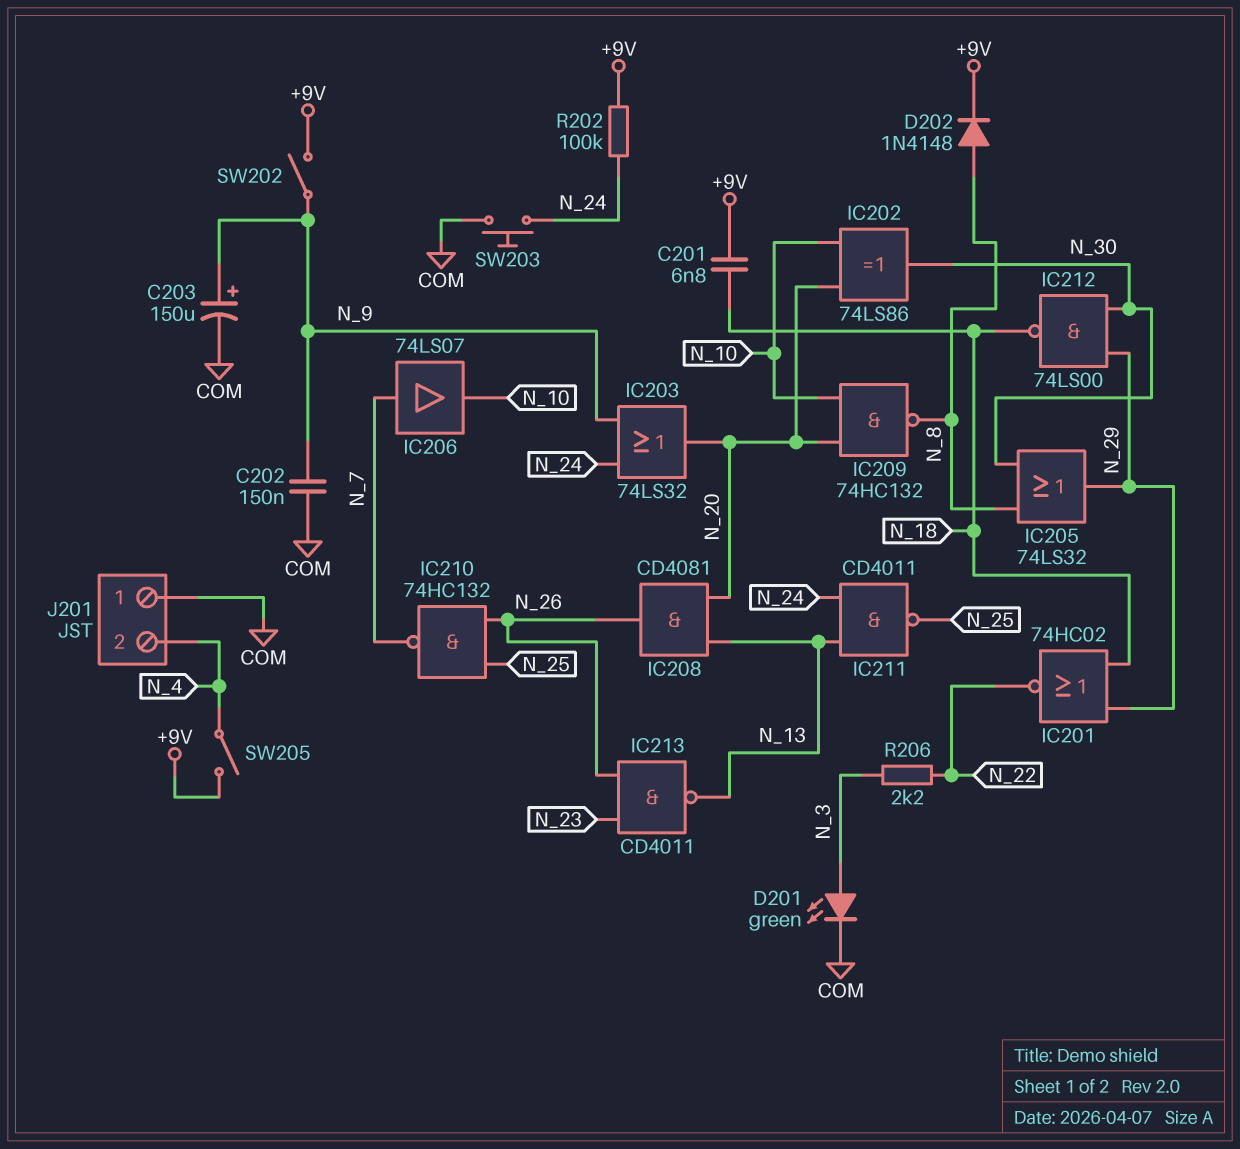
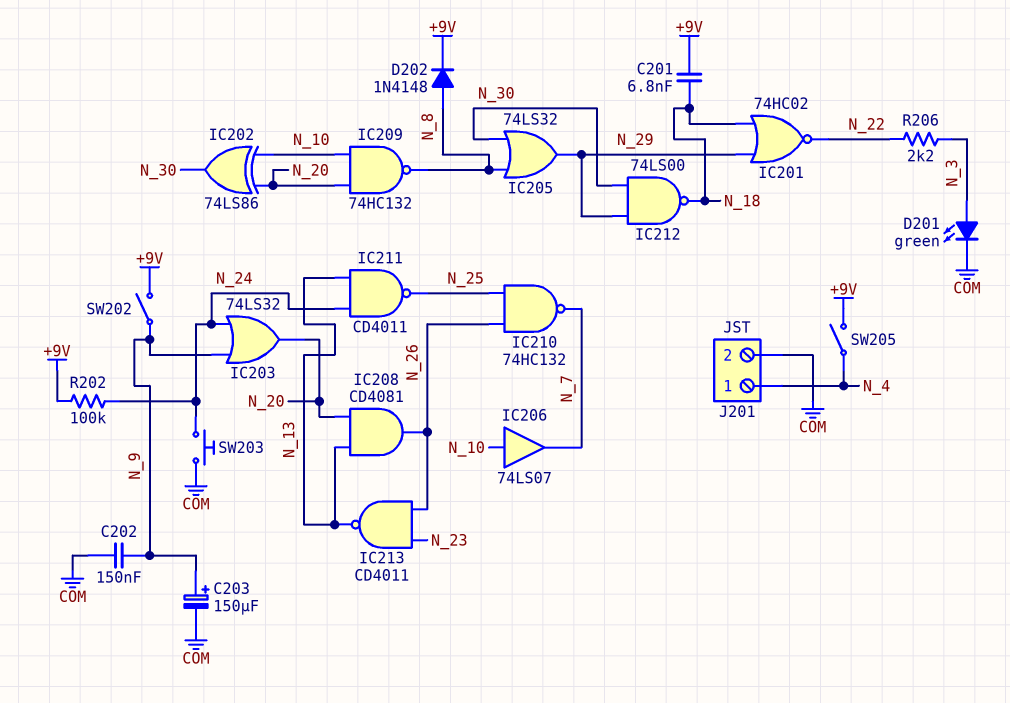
IC206: buffer 74LS07 (in N_7, out N_10) -> buffer 74LS07 (in N_10, out N_7)
J201 pin 1: COM -> N_4
J201 pin 2: N_4 -> COM

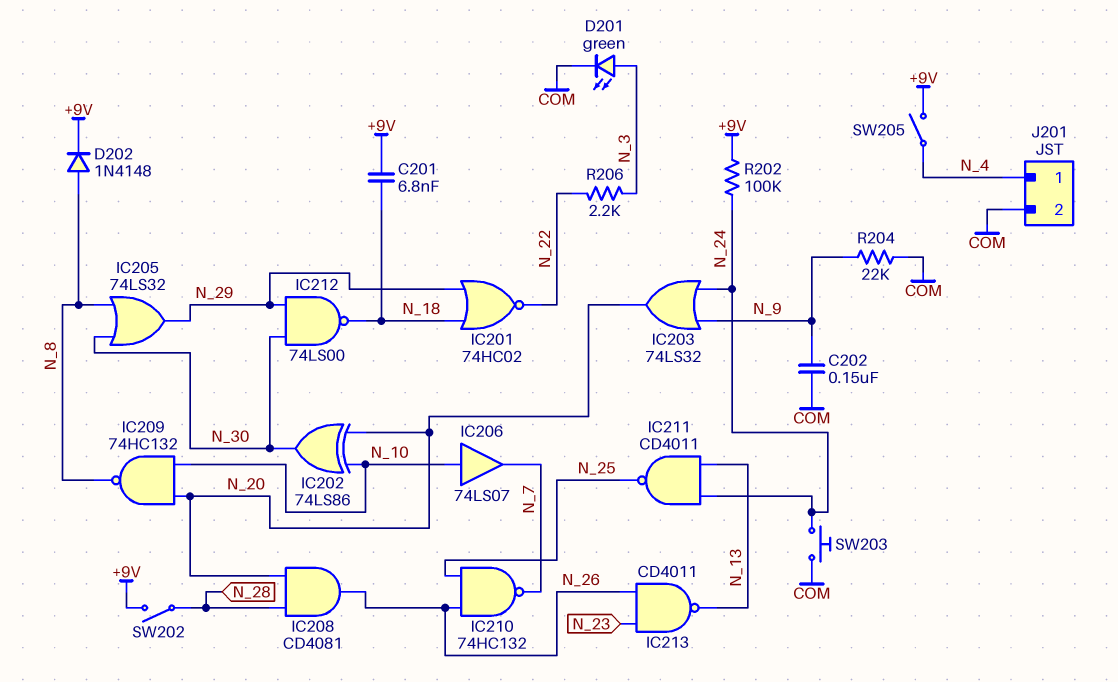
C203: 150uF (plus N_9, minus COM) -> none
IC208: AND CD4081 (in N_13, in N_20, out N_26) -> AND CD4081 (in N_20, in N_28, out N_26)
R204: none -> 22k (COM, N_9)
SW202: switch (+9V, N_9) -> switch (+9V, N_28)

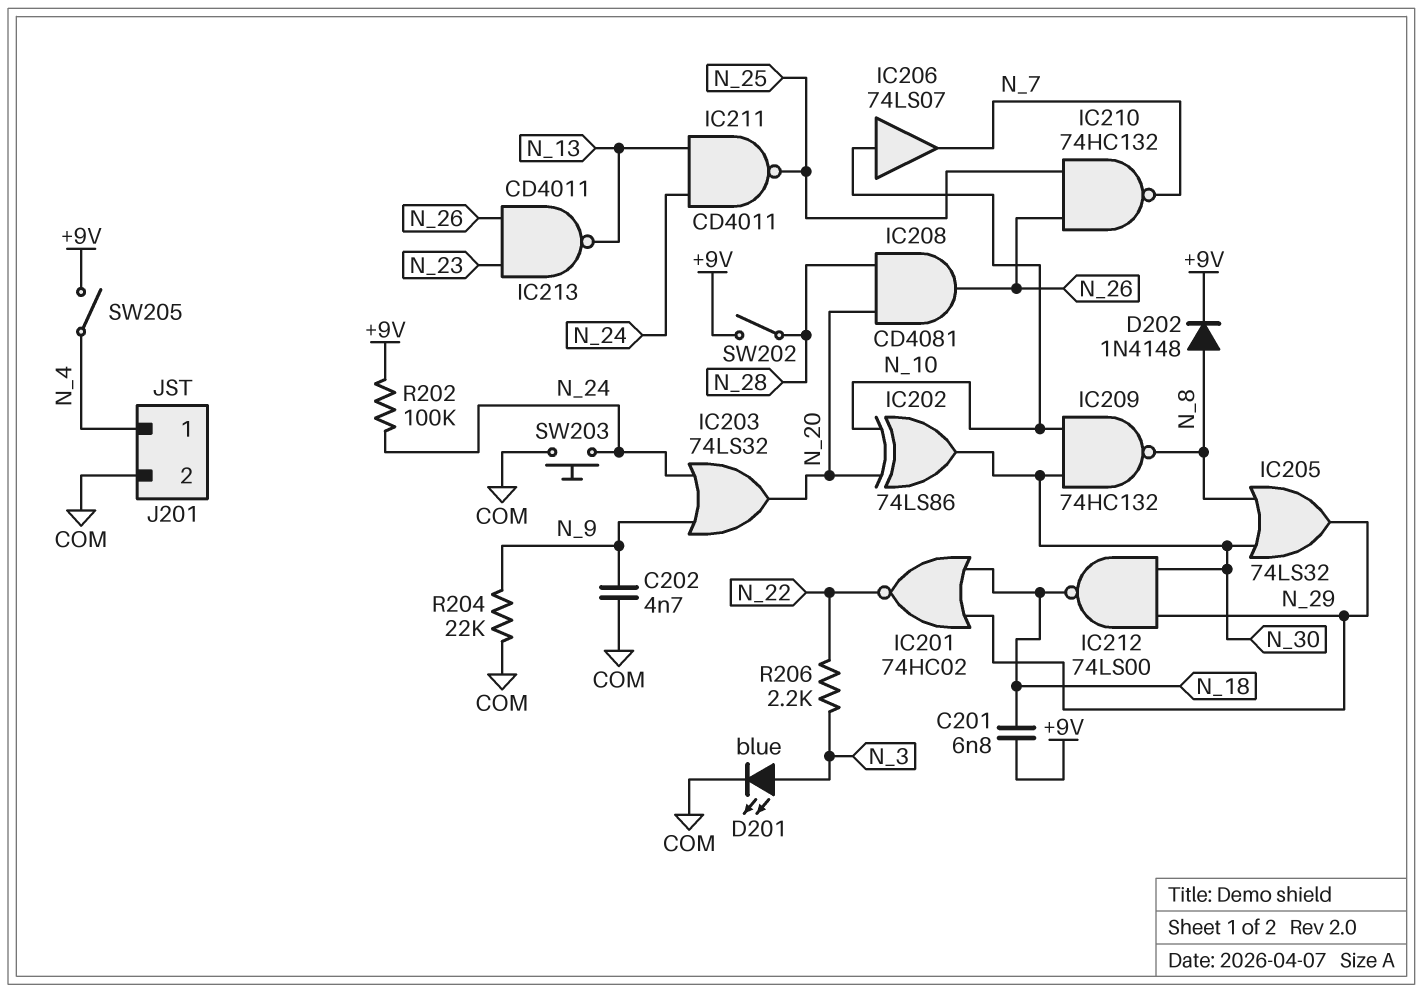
C202: 150nF (COM, N_9) -> 4.7nF (COM, N_9)
D201: LED green (A N_3, K COM) -> LED blue (A N_3, K COM)
IC209: NAND 74HC132 (in N_10, in N_20, out N_8) -> NAND 74HC132 (in N_10, in N_30, out N_8)

